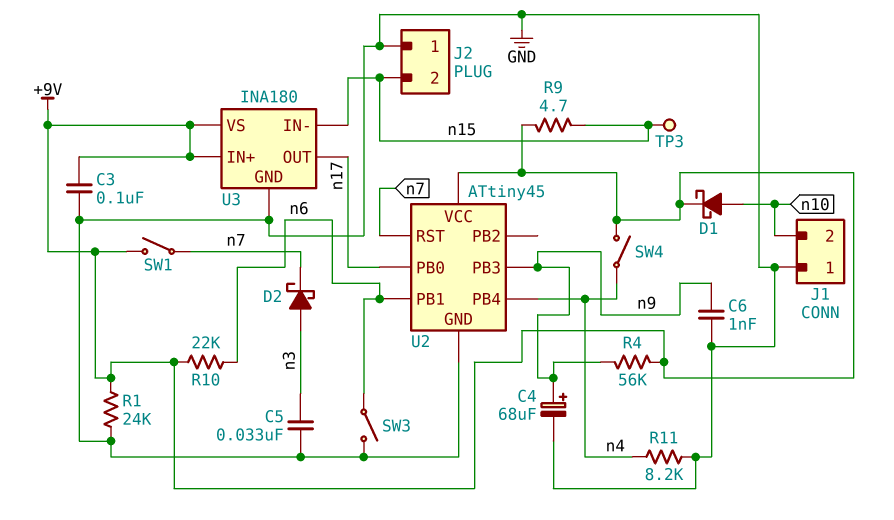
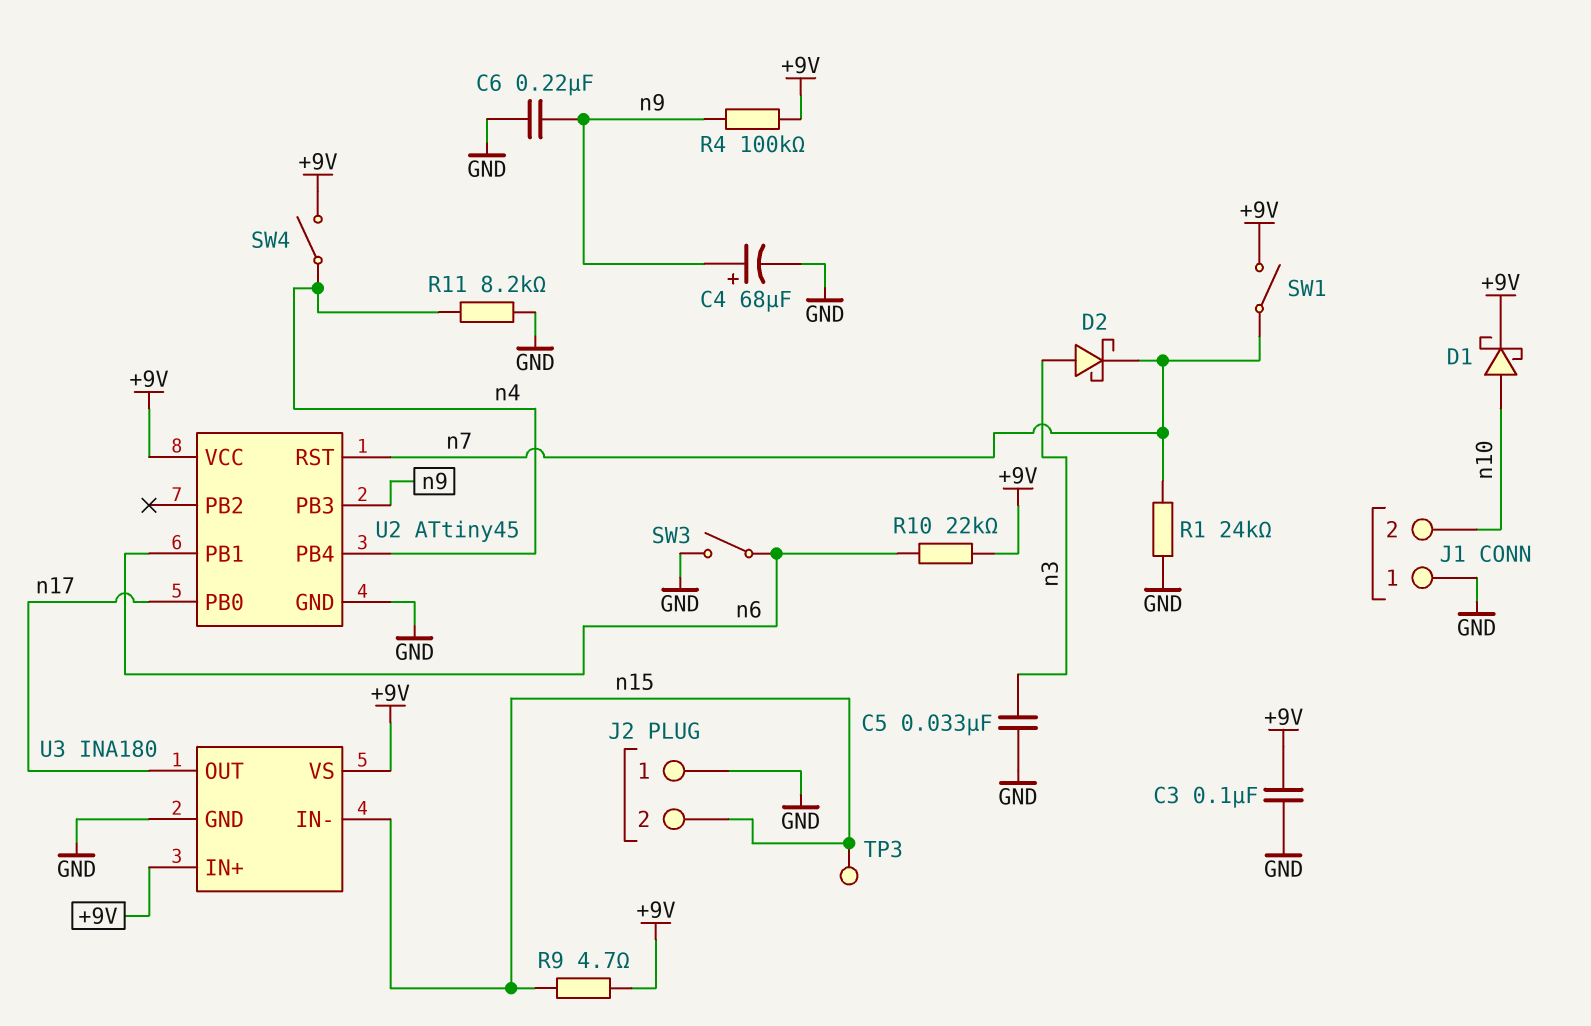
C6: 1nF (GND, n9) -> 220nF (GND, n9)
R1: 24k (+9V, GND) -> 24k (GND, n7)
R4: 56k (+9V, n9) -> 100k (+9V, n9)

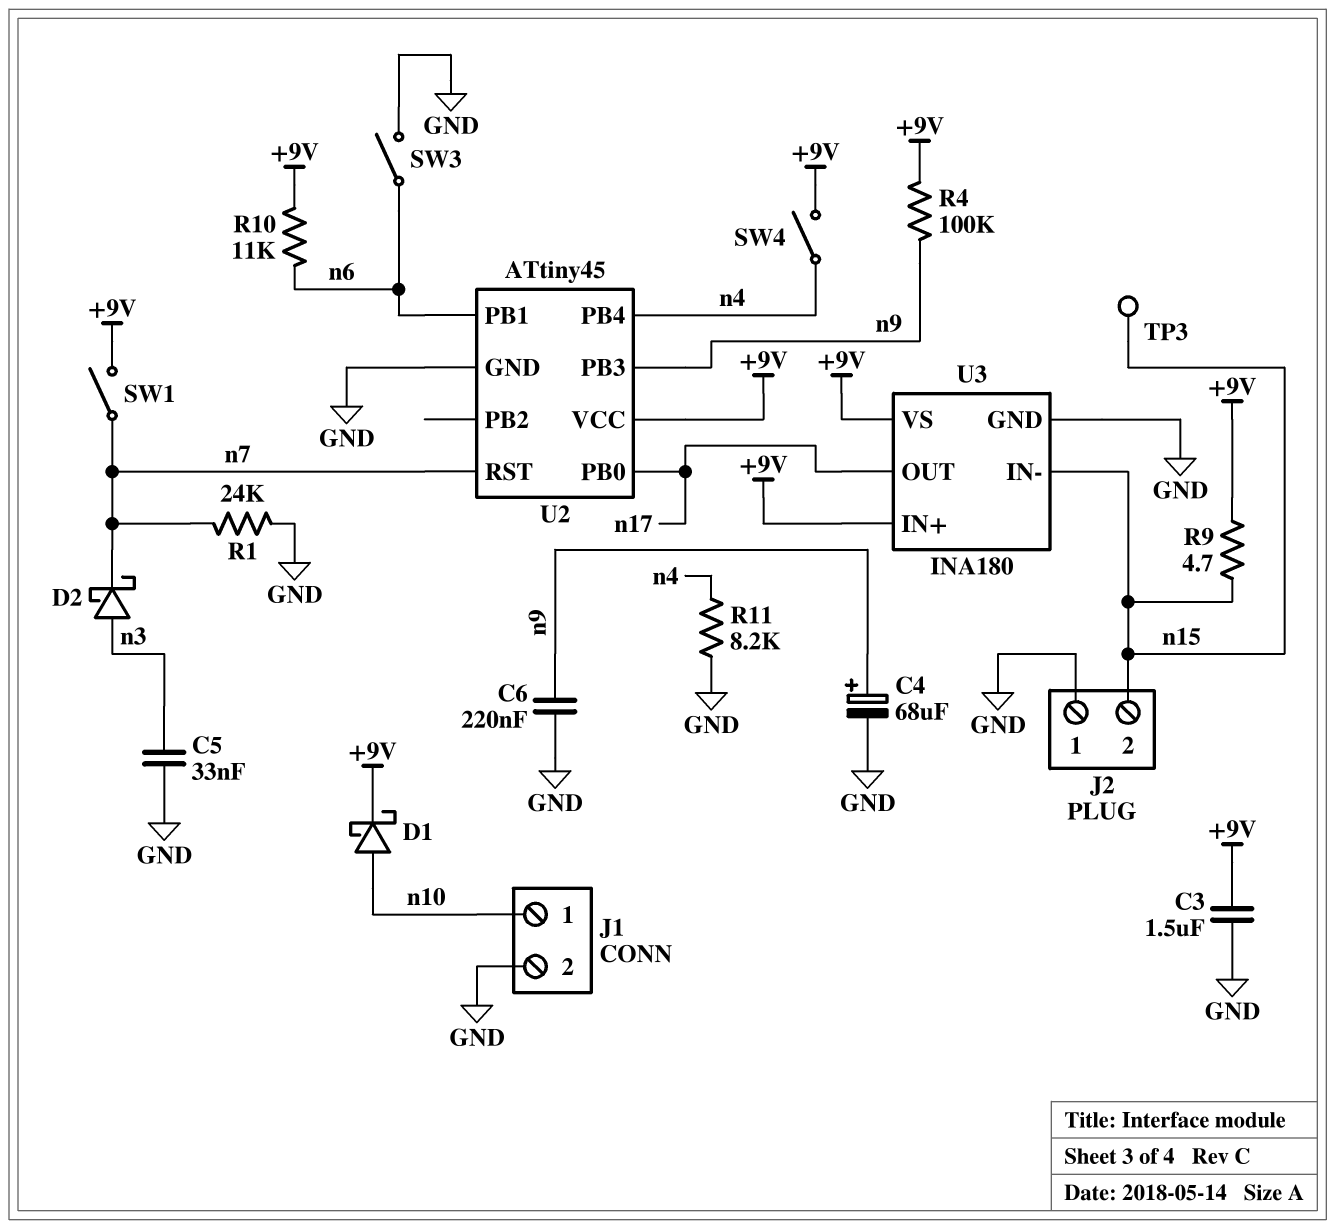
C3: 100nF (+9V, GND) -> 1.5uF (+9V, GND)
J1 pin 1: GND -> n10
J1 pin 2: n10 -> GND
R10: 22k (+9V, n6) -> 11k (+9V, n6)

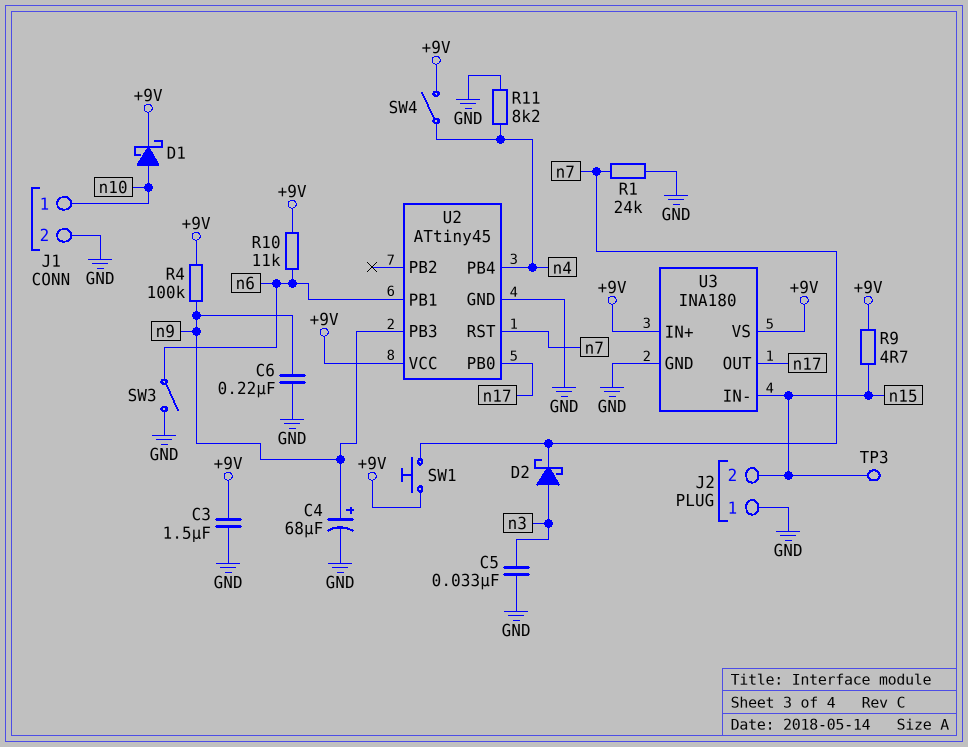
SW1: switch (+9V, n7) -> button (+9V, n7)

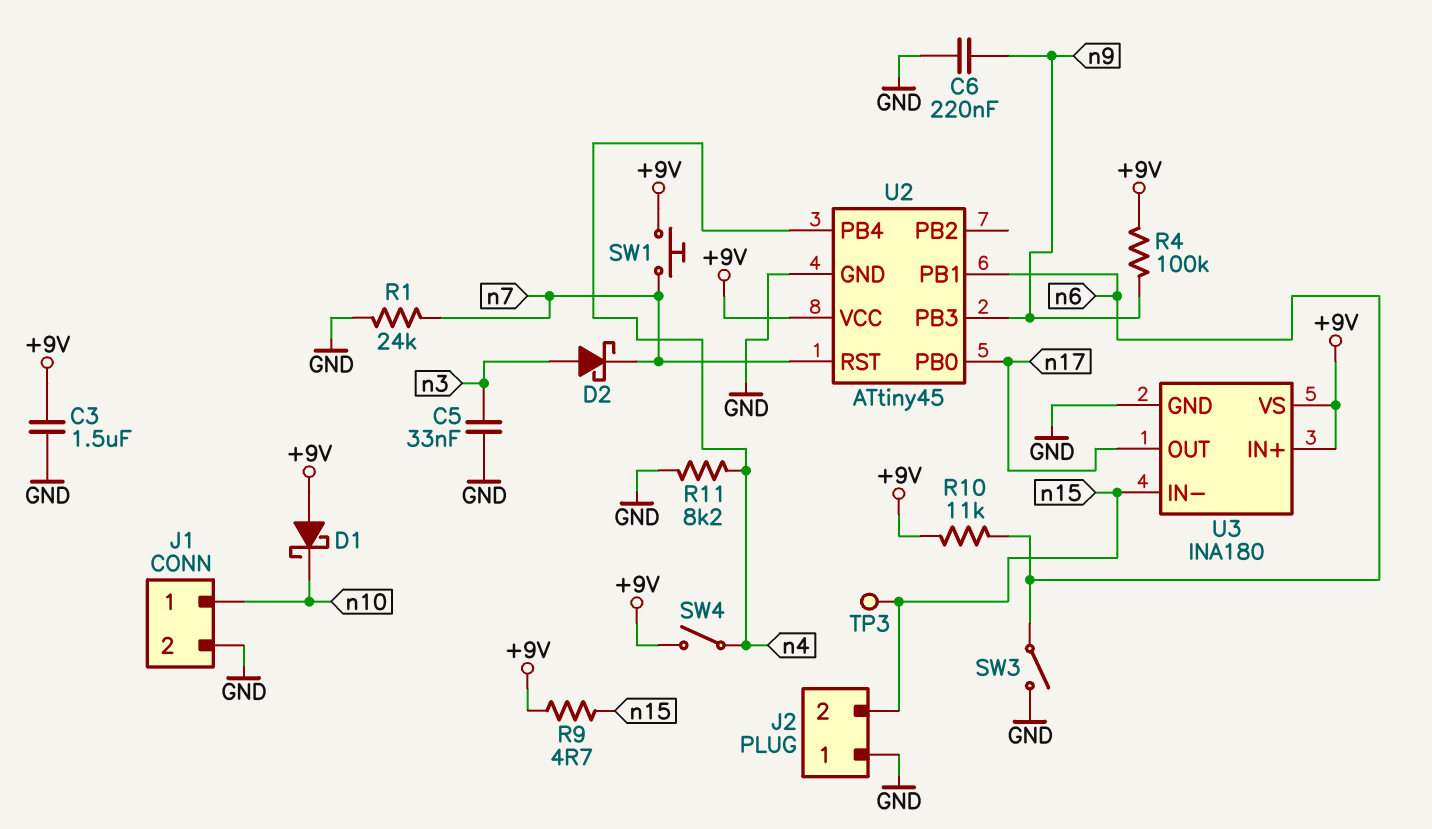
C4: 68uF (plus n9, minus GND) -> none
D1: schottky (A n10, K +9V) -> schottky (A +9V, K n10)

